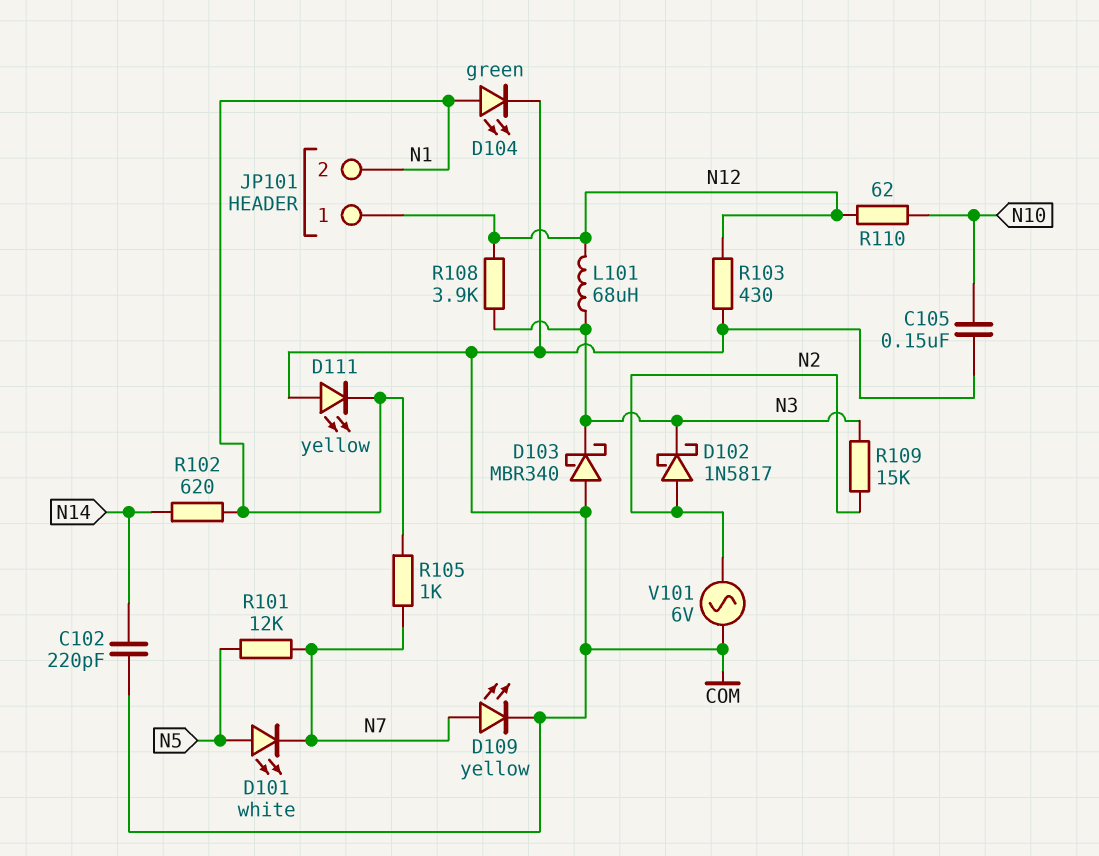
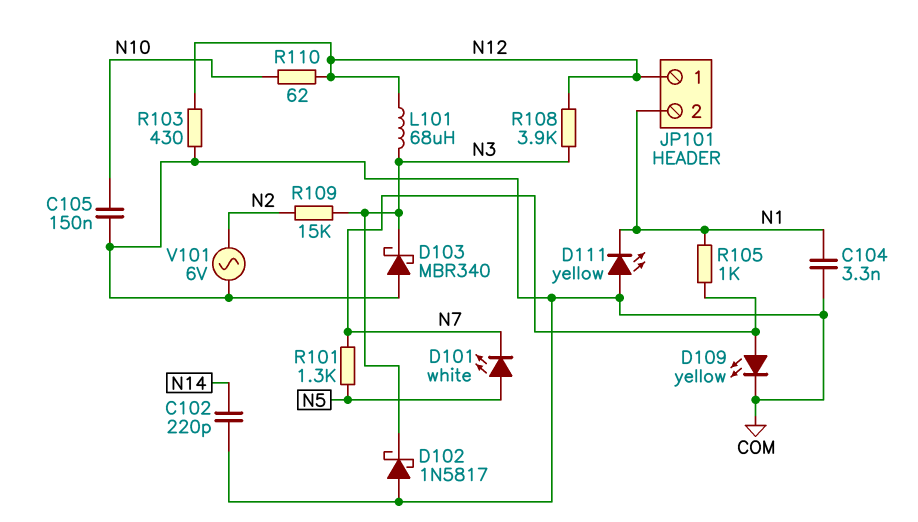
C104: none -> 3.3nF (COM, N1)
D102: schottky 1N5817 (A N2, K N3) -> schottky 1N5817 (A COM, K N3)
D104: LED green (A N1, K COM) -> none
R101: 12k (N5, N7) -> 1.3k (N5, N7)
R102: 620 (N1, N14) -> none

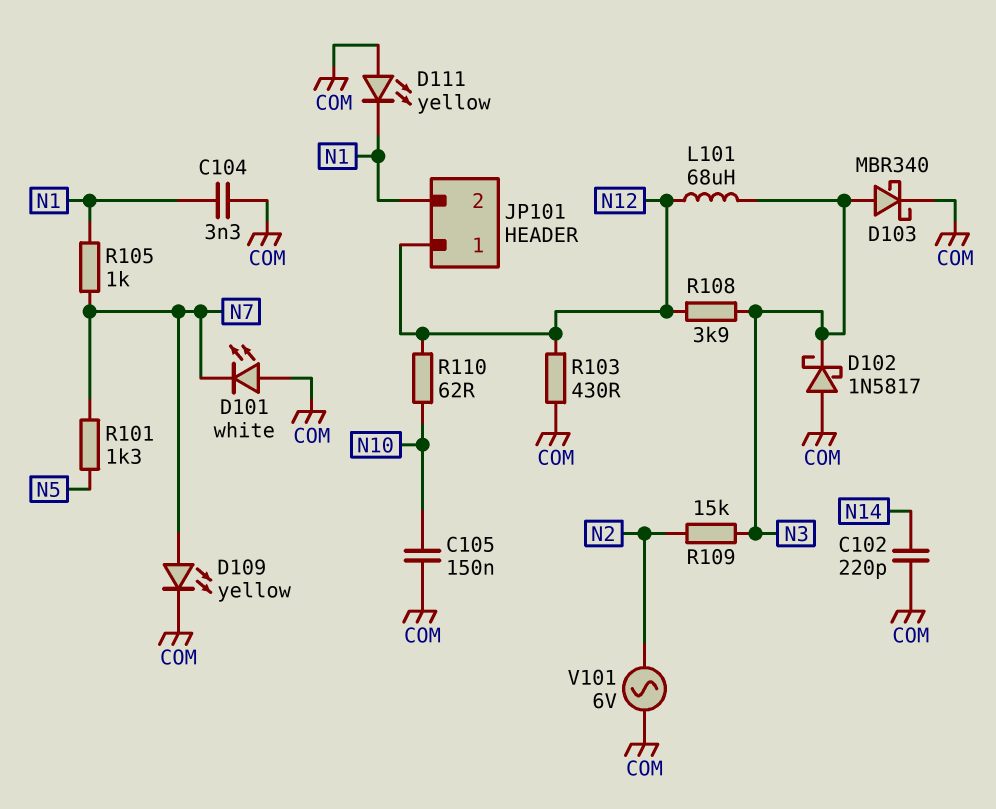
D101: LED white (A N5, K N7) -> LED white (A COM, K N7)
D103: schottky MBR340 (A COM, K N3) -> schottky MBR340 (A N3, K COM)

